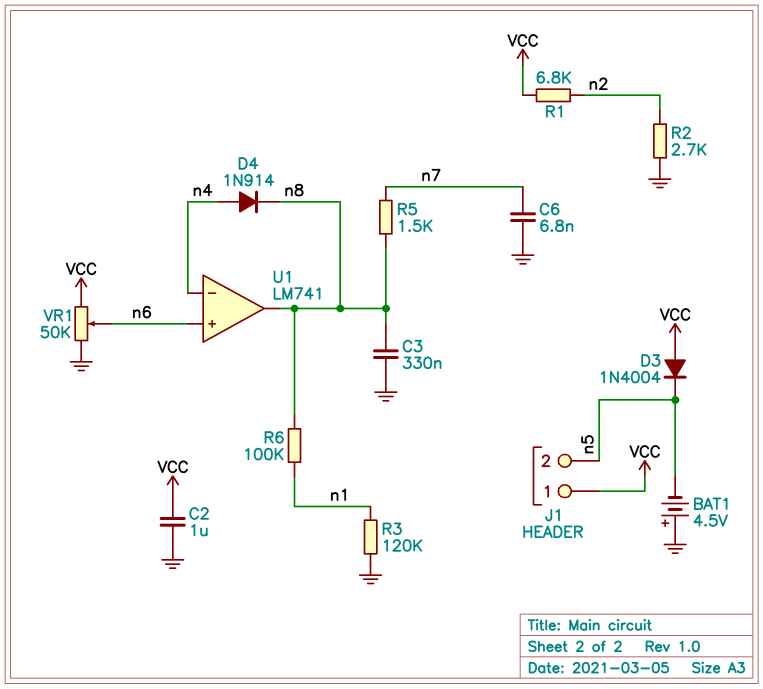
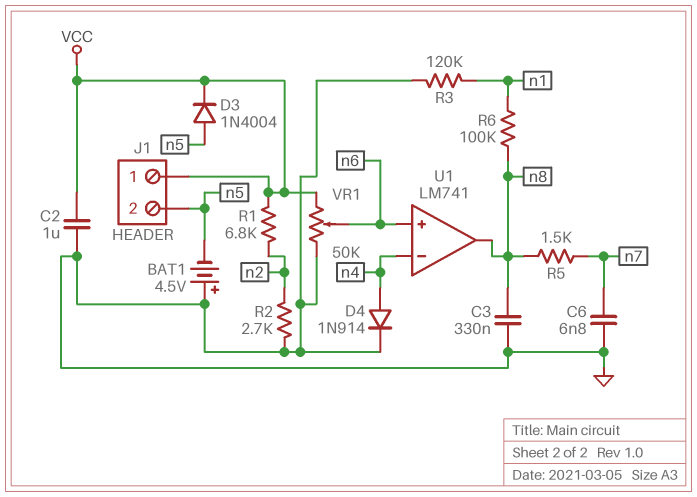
D3: diode 1N4004 (A VCC, K n5) -> diode 1N4004 (A n5, K VCC)
D4: diode 1N914 (A n4, K n8) -> diode 1N914 (A n4, K GND)

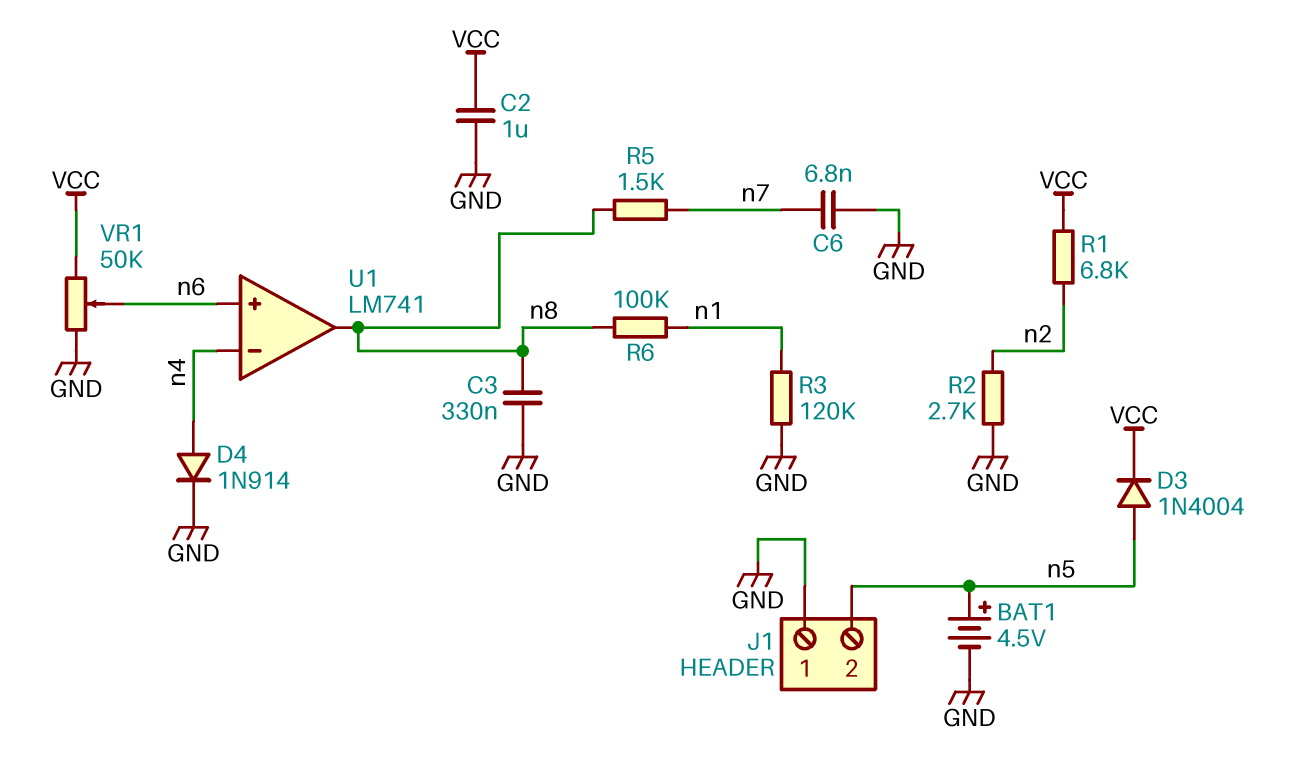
BAT1: 4.5V (plus GND, minus n5) -> 4.5V (plus n5, minus GND)
J1 pin 1: VCC -> GND

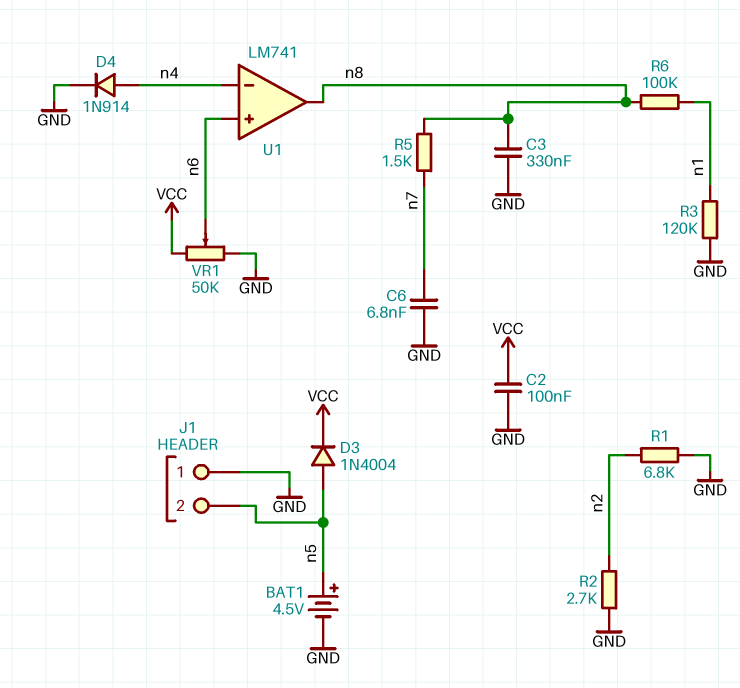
C2: 1uF (GND, VCC) -> 100nF (GND, VCC)
R1: 6.8k (VCC, n2) -> 6.8k (GND, n2)

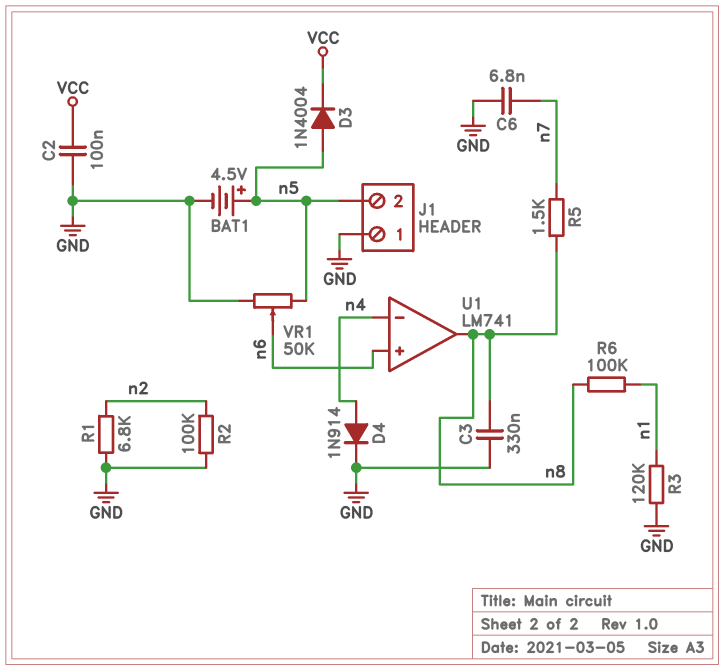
R2: 2.7k (GND, n2) -> 100k (GND, n2)
VR1: 50k (GND, VCC, wiper n6) -> 50k (GND, n5, wiper n6)

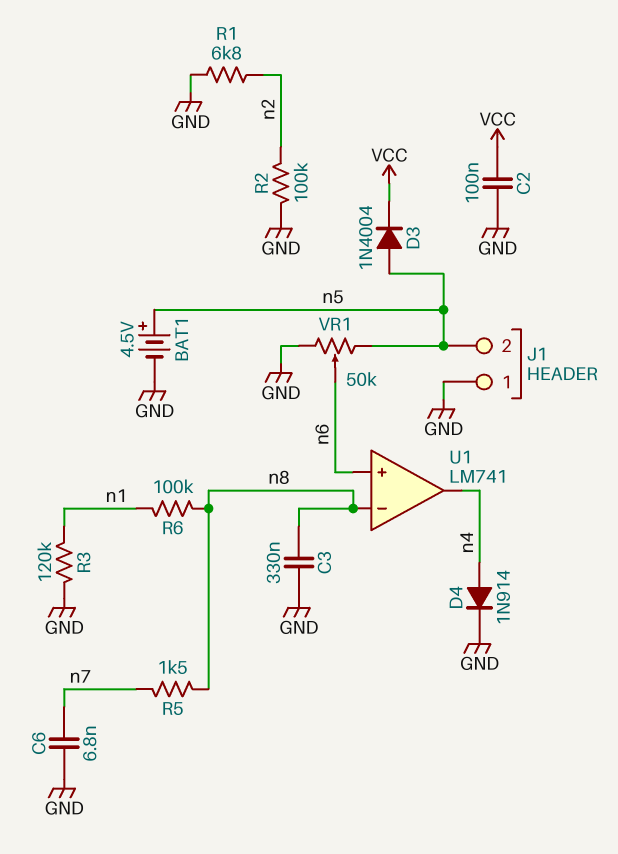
U1 pin in-: n4 -> n8
U1 pin out: n8 -> n4

